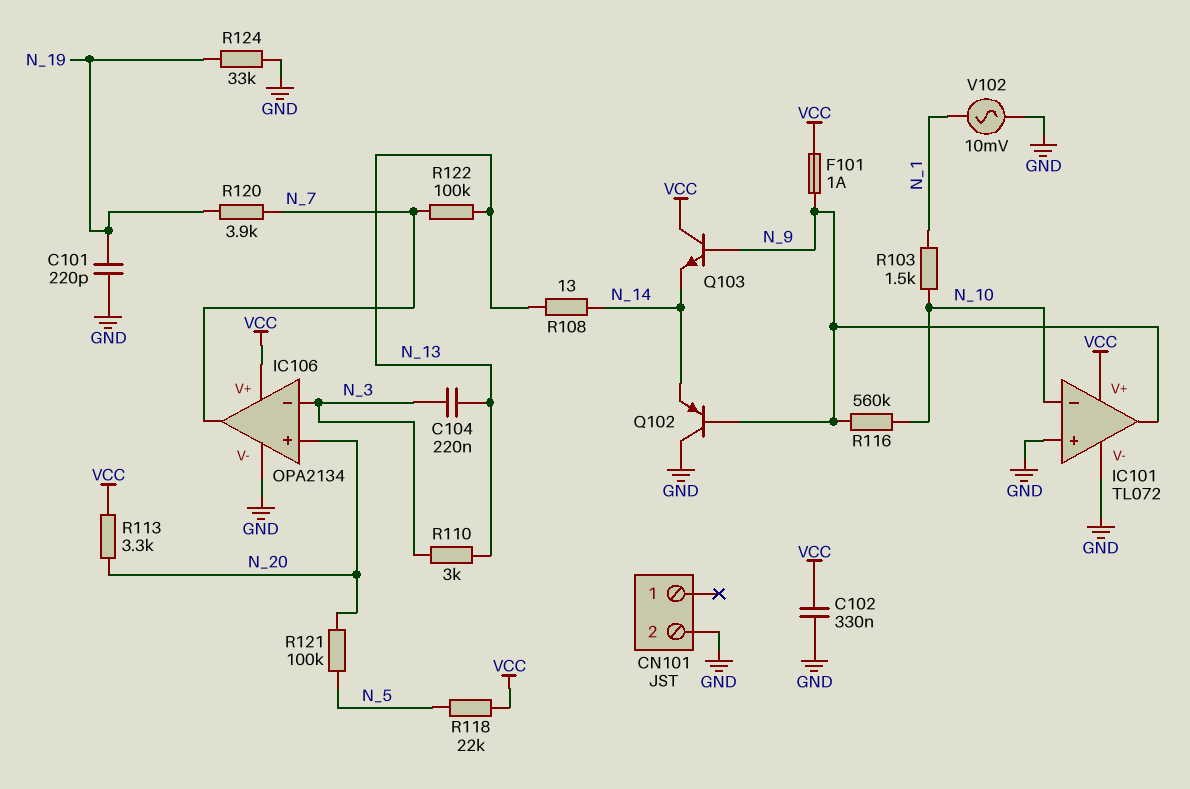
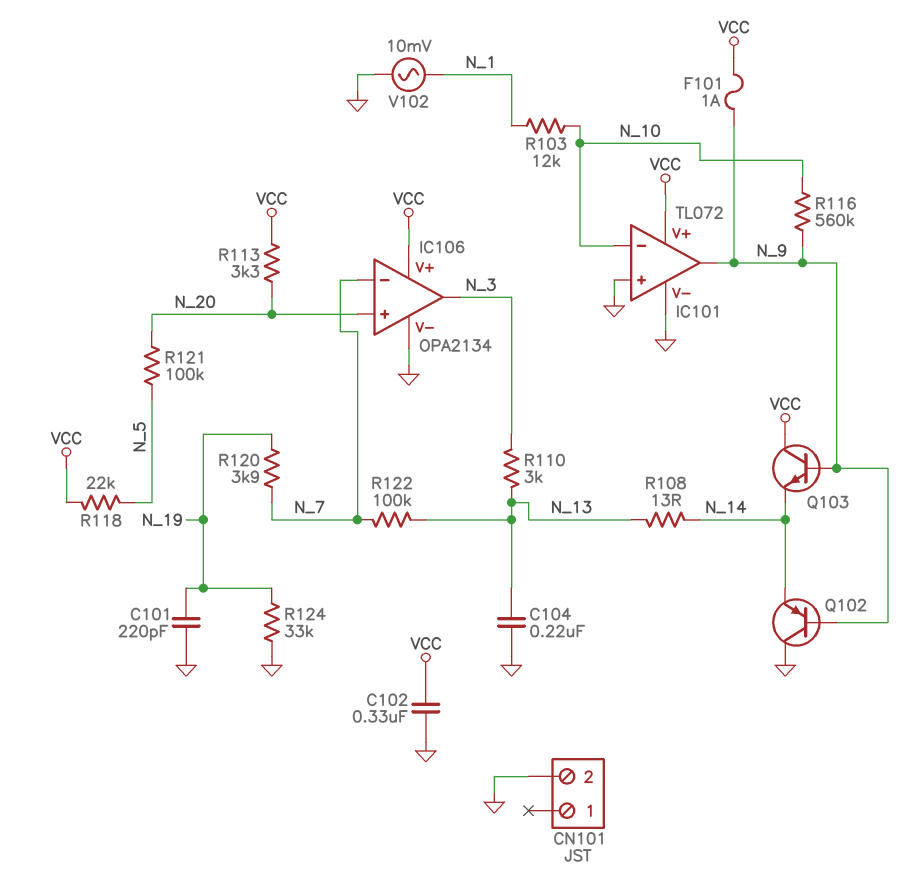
C104: 220nF (N_3, N_13) -> 220nF (GND, N_13)
IC106 pin in-: N_3 -> N_7
IC106 pin out: N_7 -> N_3
R103: 1.5k (N_1, N_10) -> 12k (N_1, N_10)

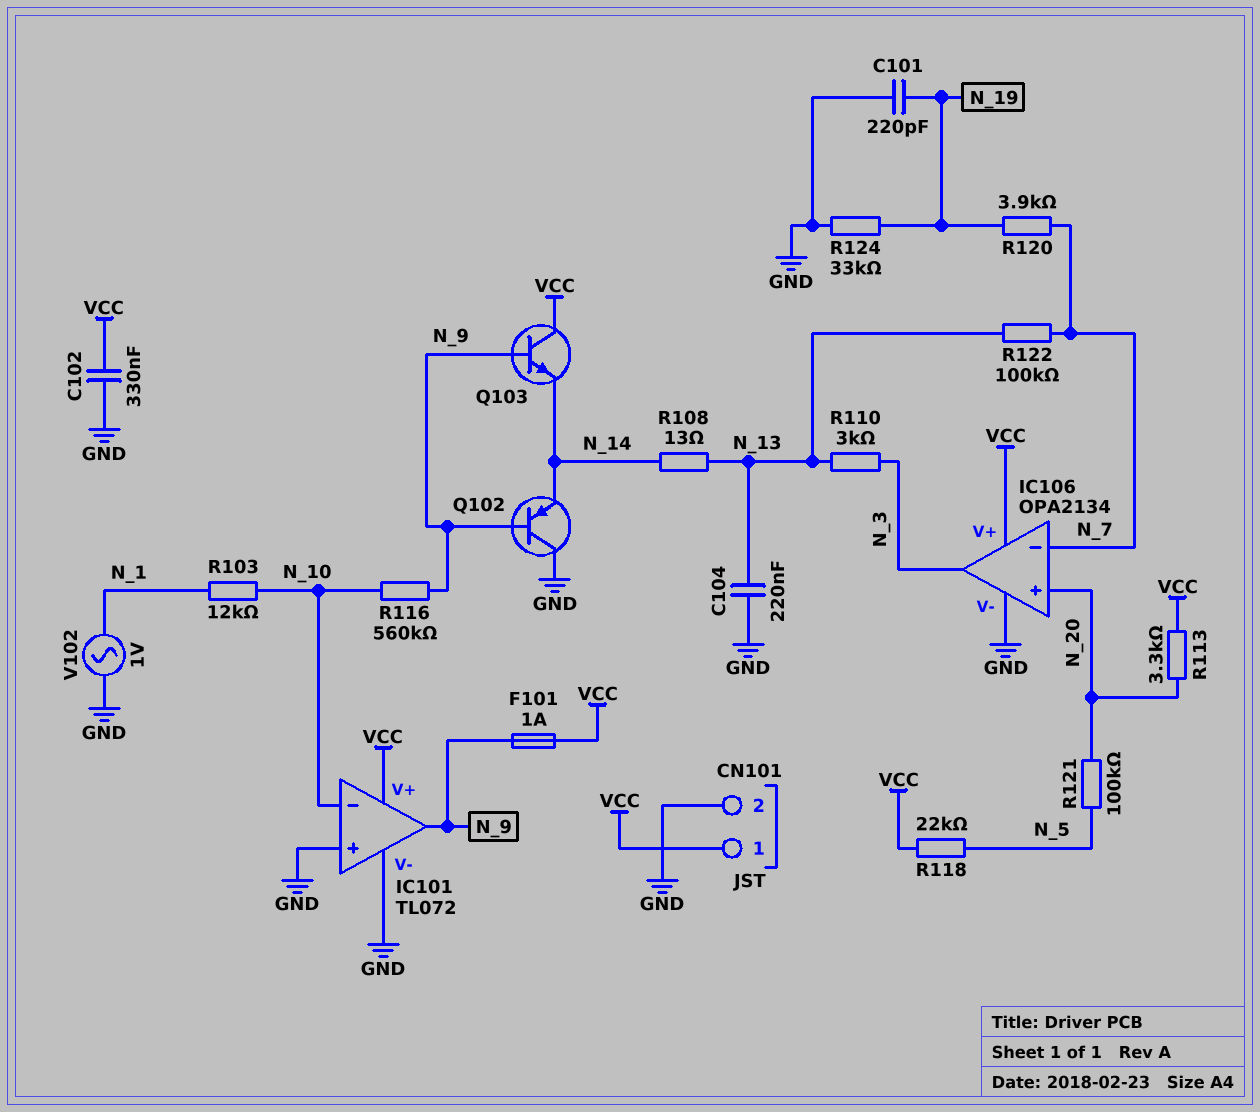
CN101 pin 1: none -> VCC
V102: AC 10mV (GND, N_1) -> AC 1V (GND, N_1)

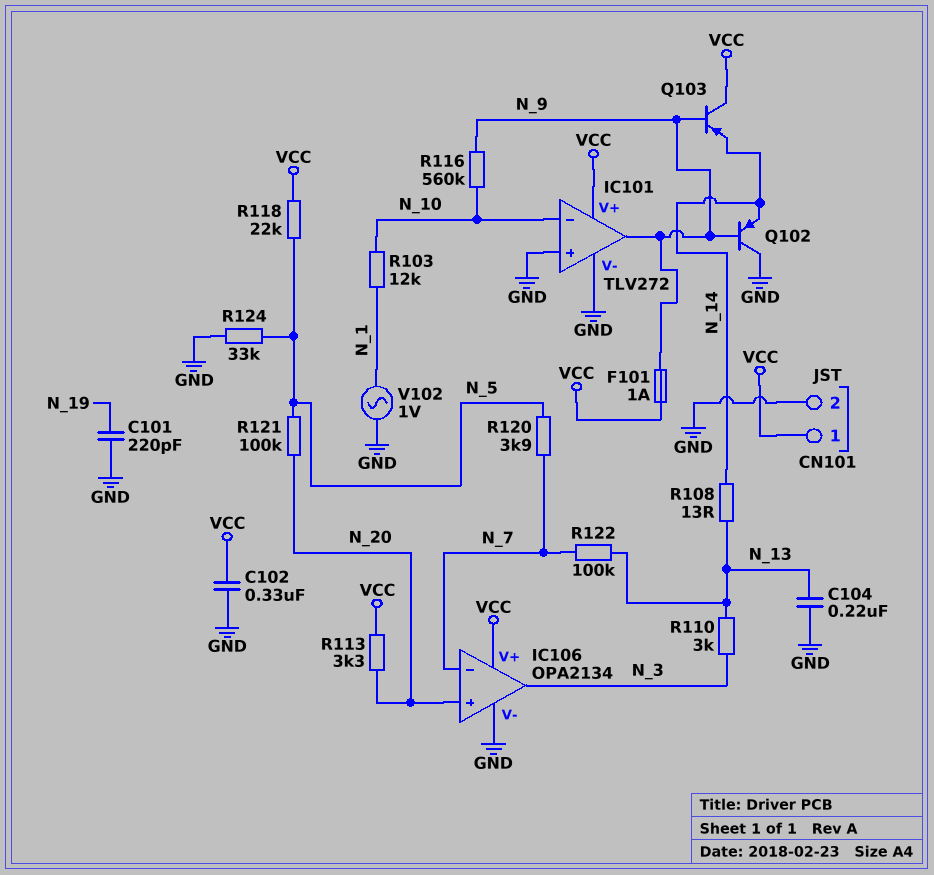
IC101: TL072 -> TLV272
Q103: NPN (B N_9, C VCC, E N_14) -> PNP (B N_9, C VCC, E N_14)
R120: 3.9k (N_7, N_19) -> 3.9k (N_5, N_7)
R124: 33k (GND, N_19) -> 33k (GND, N_5)

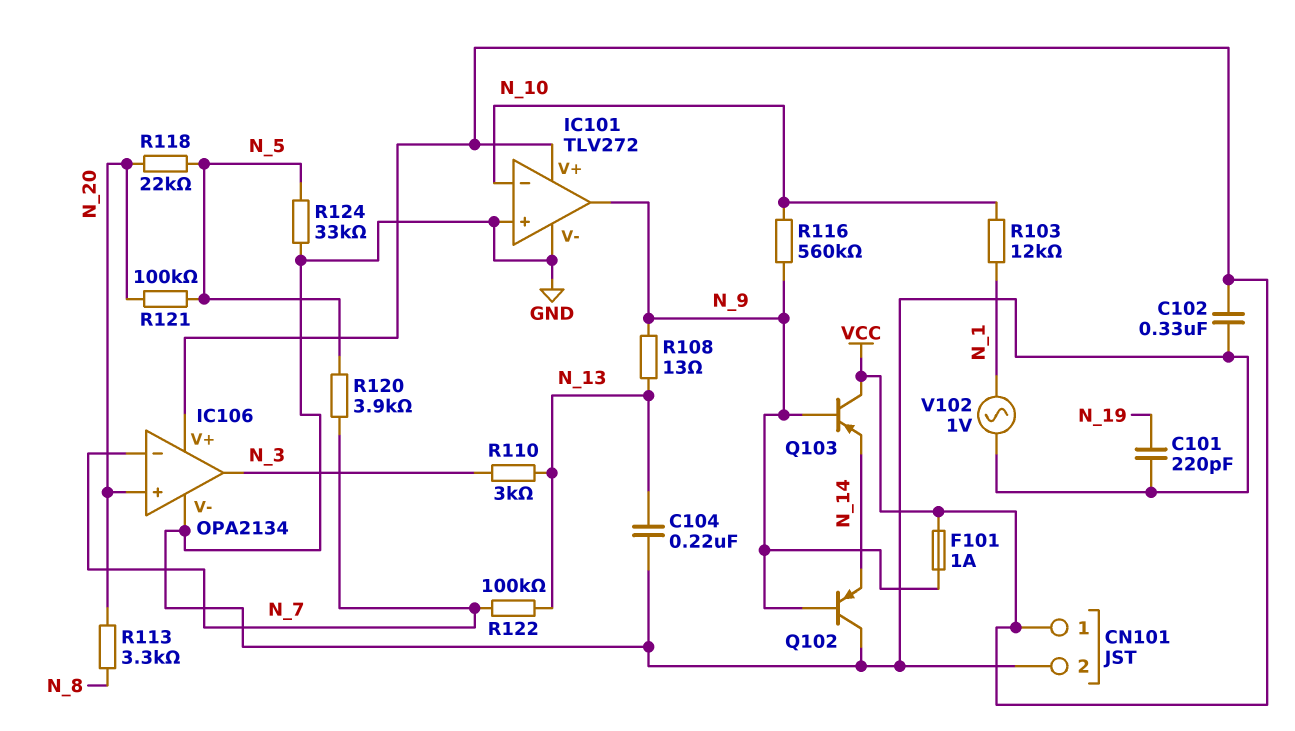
R108: 13 (N_13, N_14) -> 13 (N_9, N_13)
R113: 3.3k (N_20, VCC) -> 3.3k (N_8, N_20)
R118: 22k (N_5, VCC) -> 22k (N_5, N_20)

